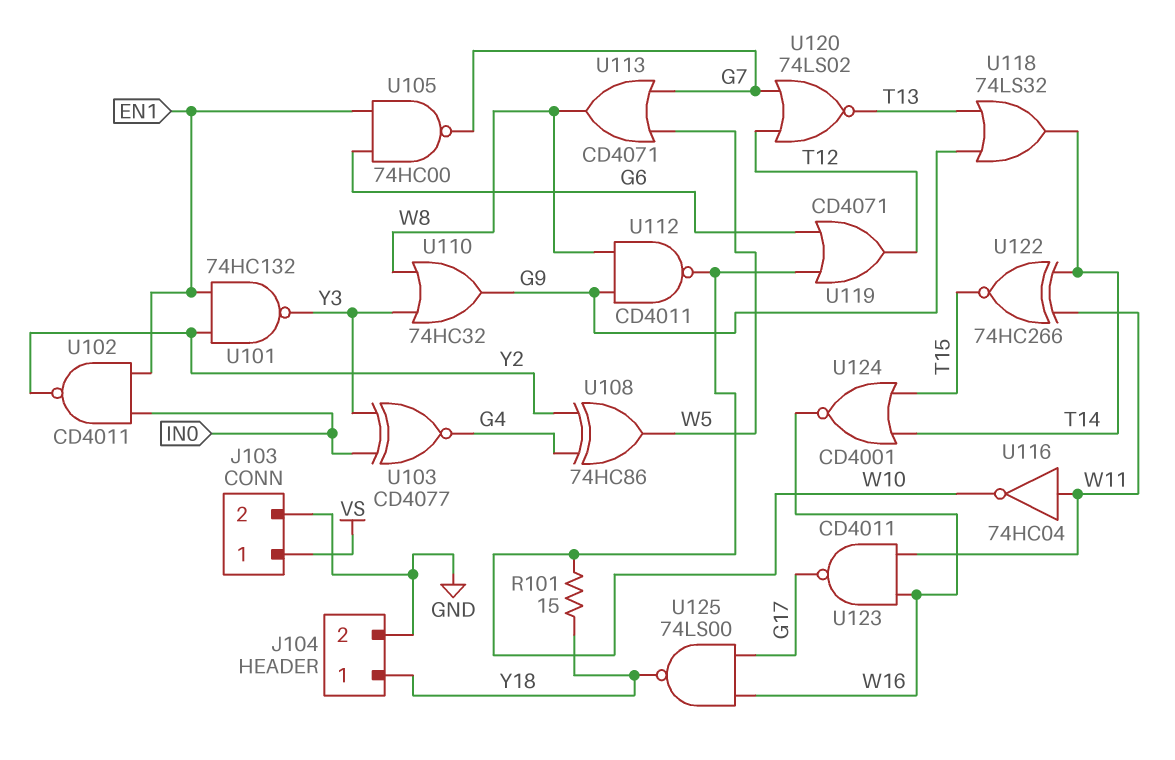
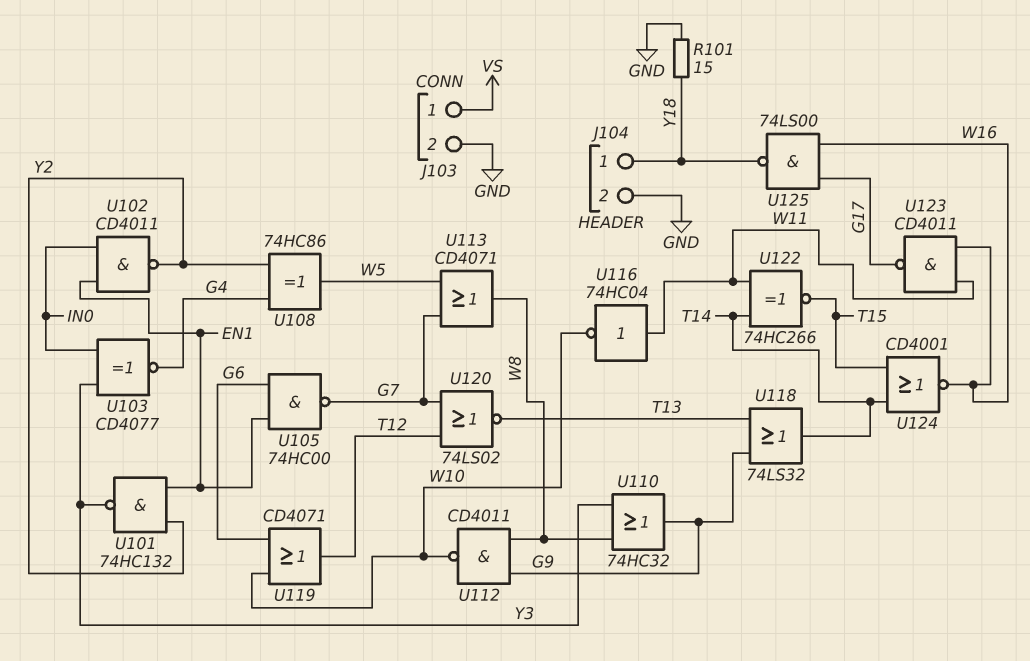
R101: 15 (W10, Y18) -> 15 (GND, Y18)

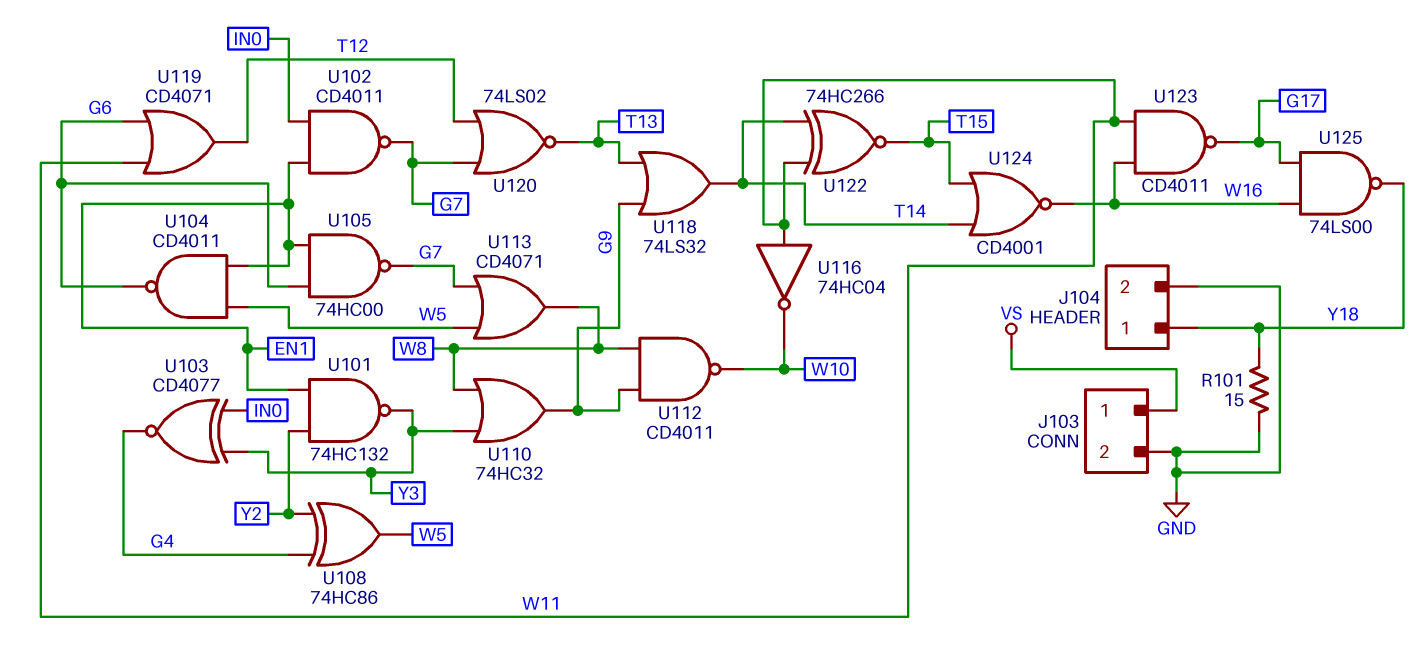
U102: NAND CD4011 (in EN1, in IN0, out Y2) -> NAND CD4011 (in EN1, in IN0, out G7)
U104: none -> NAND CD4011 (in EN1, in W5, out G6)
U119: OR CD4071 (in G6, in W10, out T12) -> OR CD4071 (in G6, in W11, out T12)

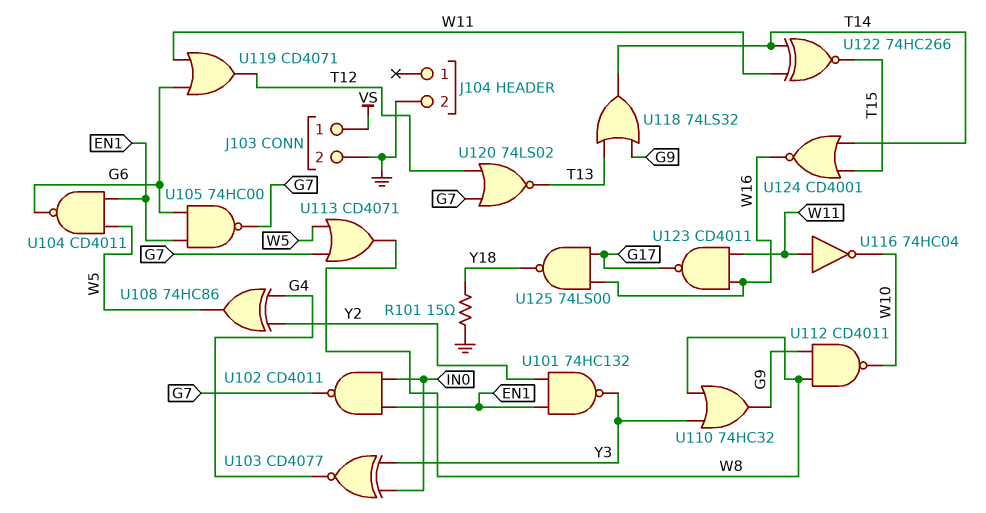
J104 pin 1: Y18 -> none

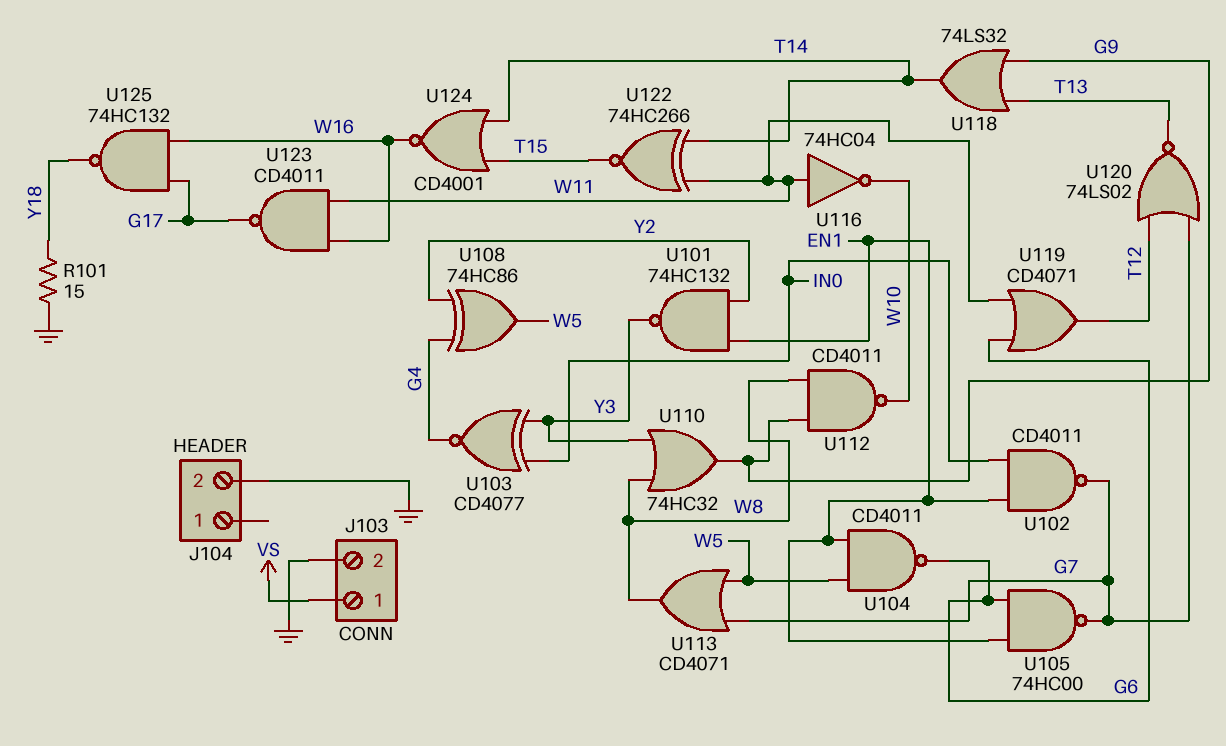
U125: NAND 74LS00 (in G17, in W16, out Y18) -> NAND 74HC132 (in G17, in W16, out Y18)

